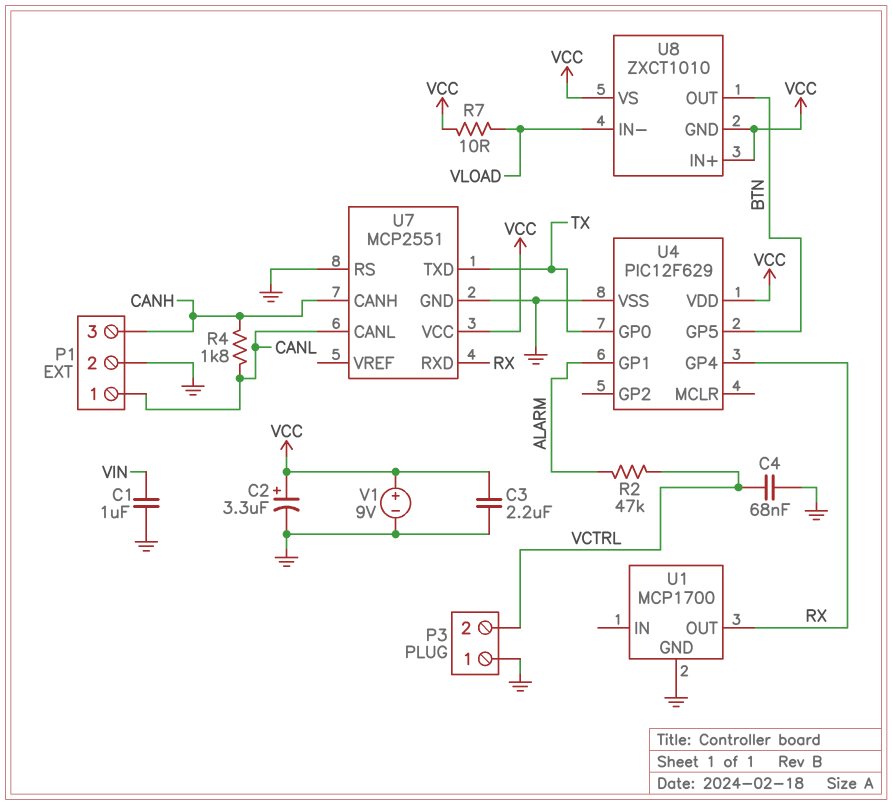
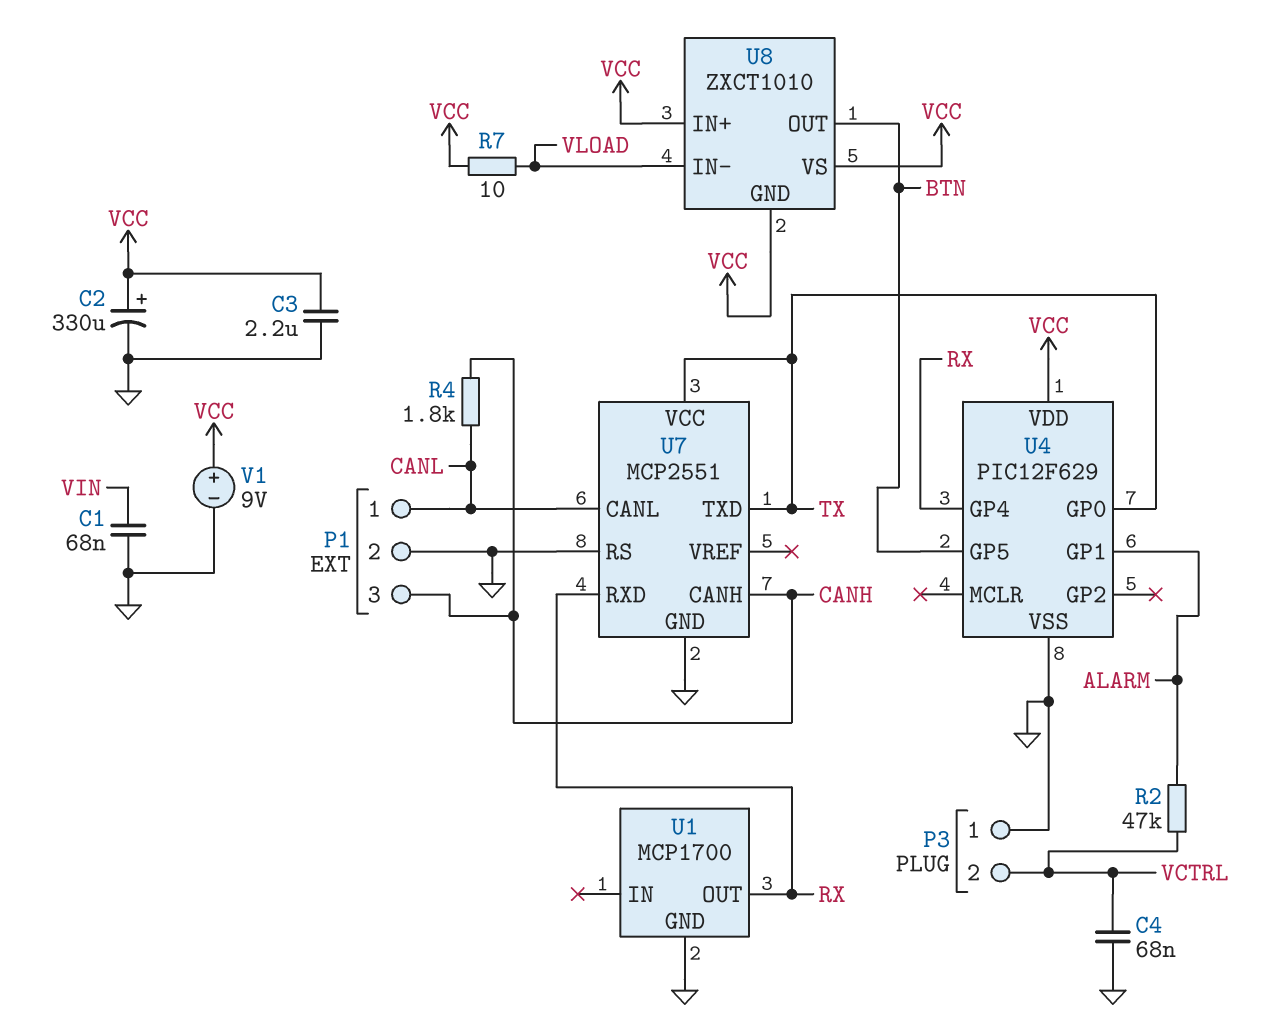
C1: 1uF (GND, VIN) -> 68nF (GND, VIN)
C2: 3.3uF (plus VCC, minus GND) -> 330uF (plus VCC, minus GND)
U7 pin VCC: VCC -> TX

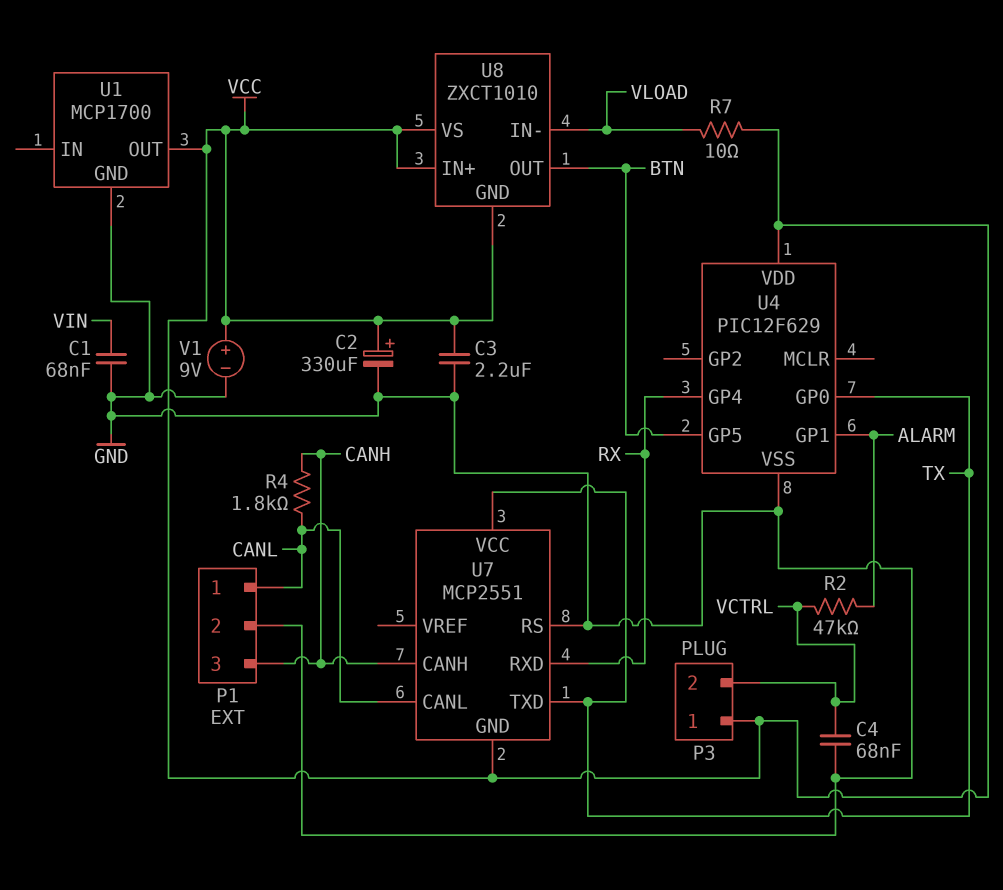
P3 pin 1: GND -> VCC
U1 pin OUT: RX -> VCC
U7 pin GND: GND -> VCC

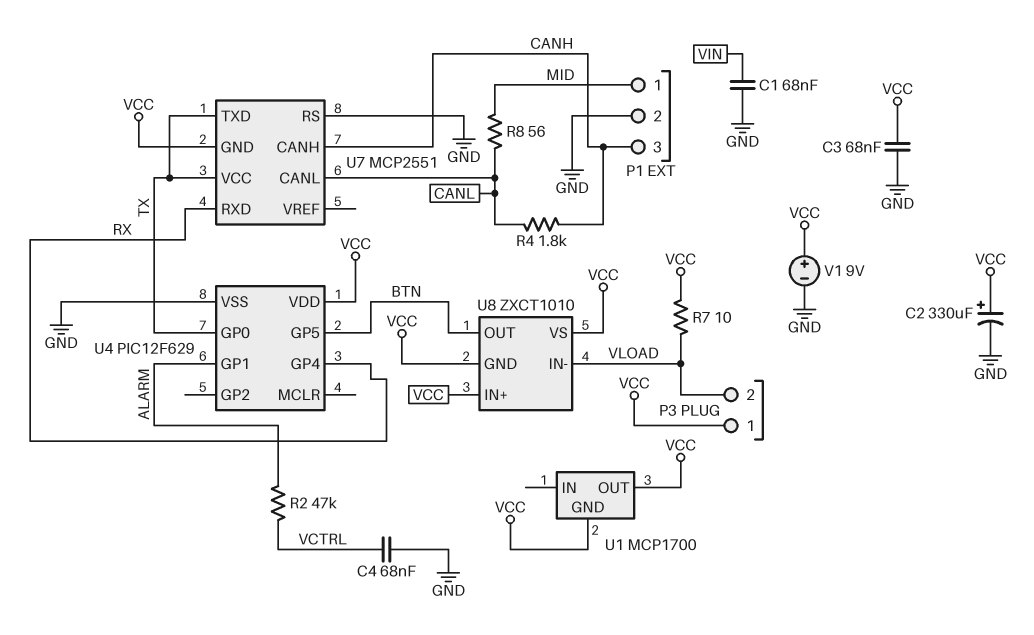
C3: 2.2uF (GND, VCC) -> 68nF (GND, VCC)
P1 pin 1: CANL -> MID
P3 pin 2: VCTRL -> VLOAD
R8: none -> 56 (CANL, MID)
U1 pin GND: GND -> VCC

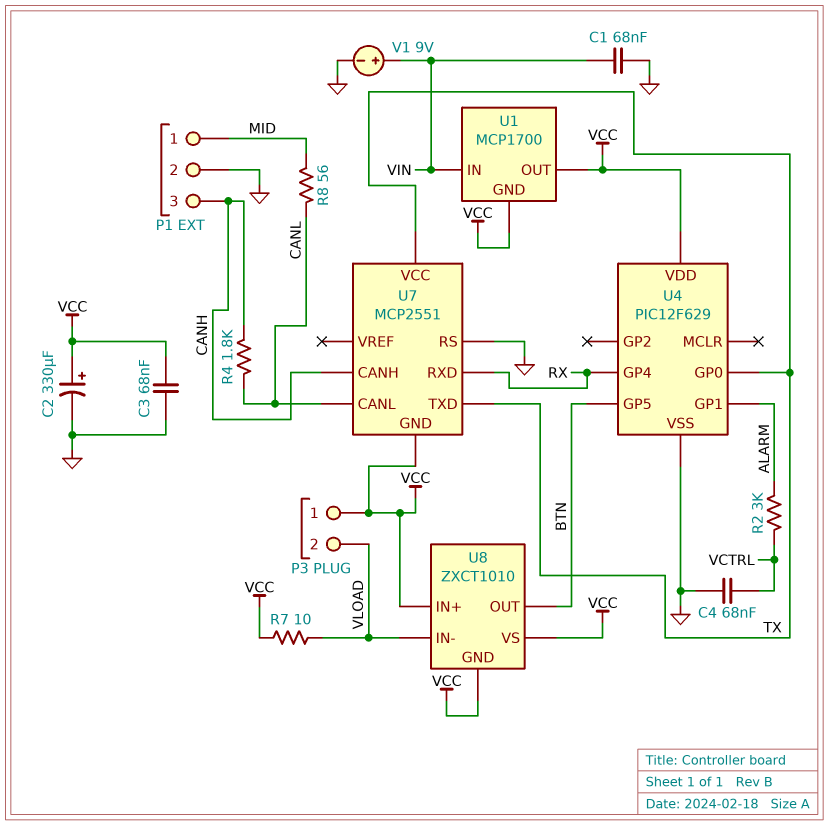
R2: 47k (ALARM, VCTRL) -> 3k (ALARM, VCTRL)
U1 pin IN: none -> VIN
V1: 9V (plus VCC, minus GND) -> 9V (plus VIN, minus GND)

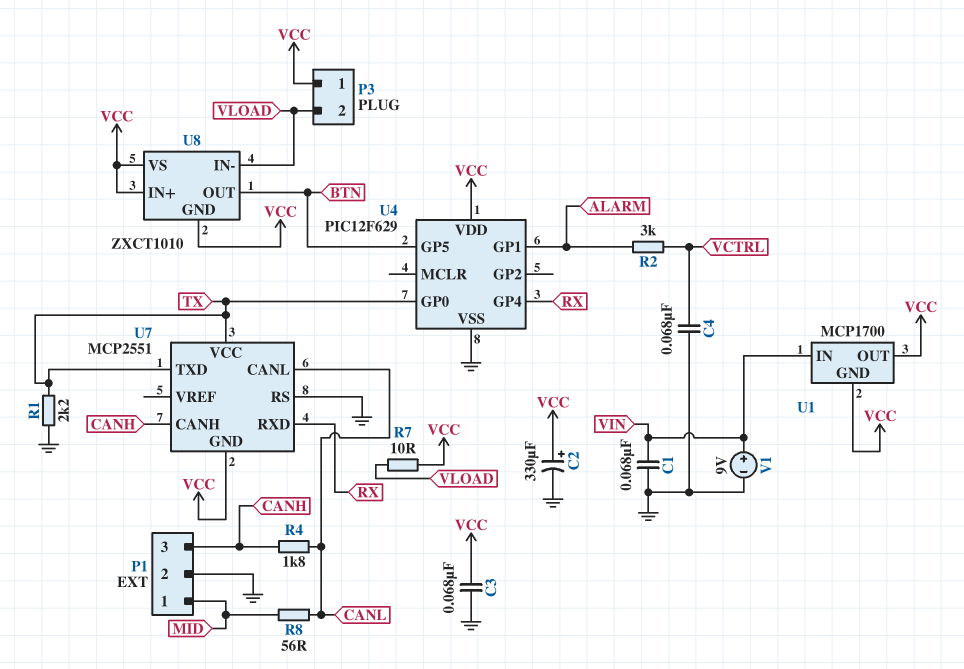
R1: none -> 2.2k (GND, TX)

